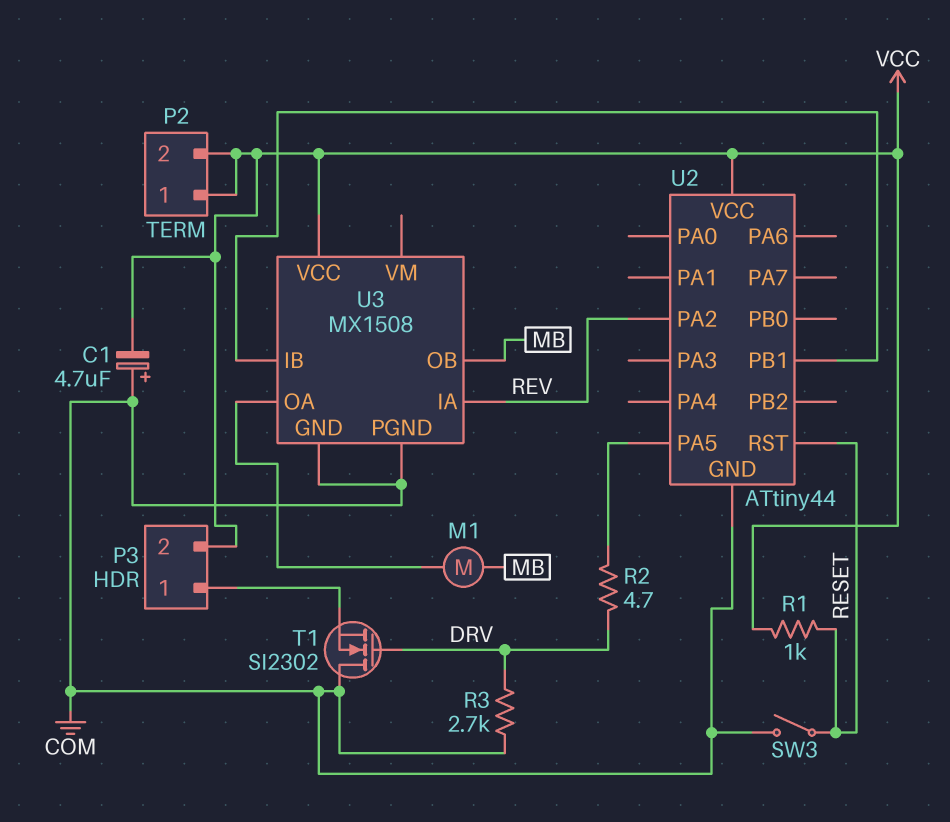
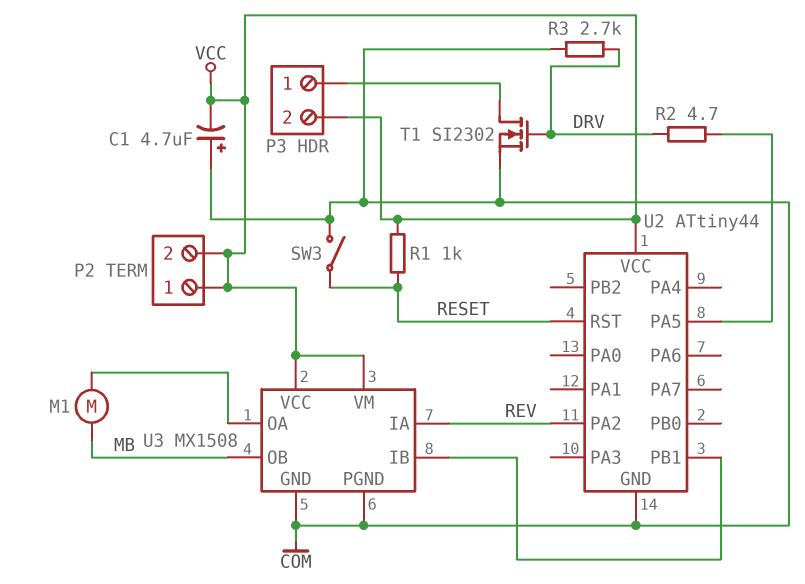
T1: NMOS SI2302 (G DRV, D COM, S P3/1) -> NMOS SI2302 (G DRV, D P3/1, S COM)
U3 pin VM: none -> VCC

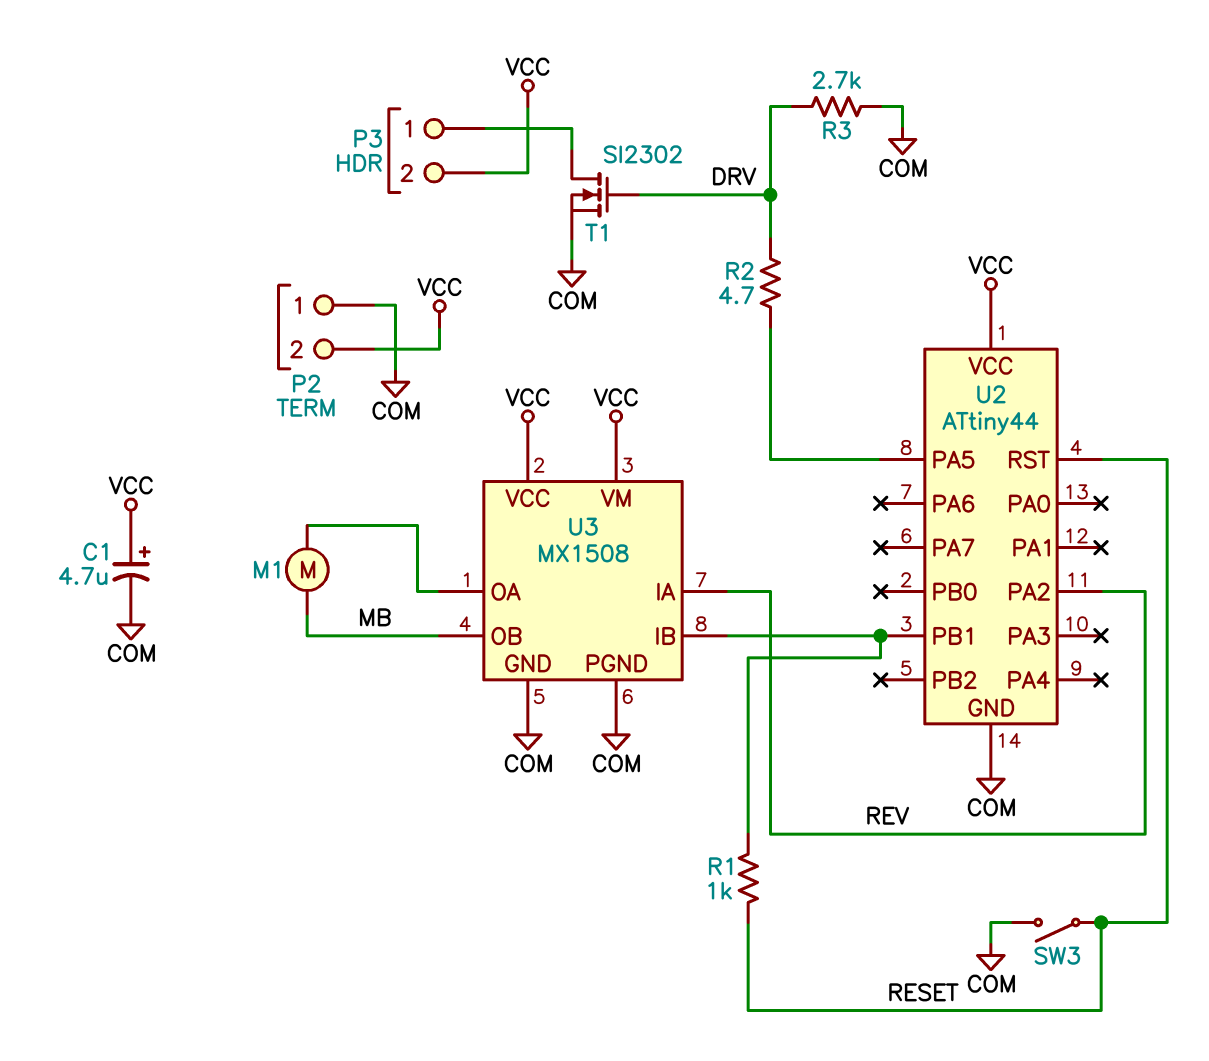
C1: 4.7uF (plus COM, minus VCC) -> 4.7uF (plus VCC, minus COM)
P2 pin 1: VCC -> COM
R1: 1k (RESET, VCC) -> 1k (RESET, U2/PB1)

